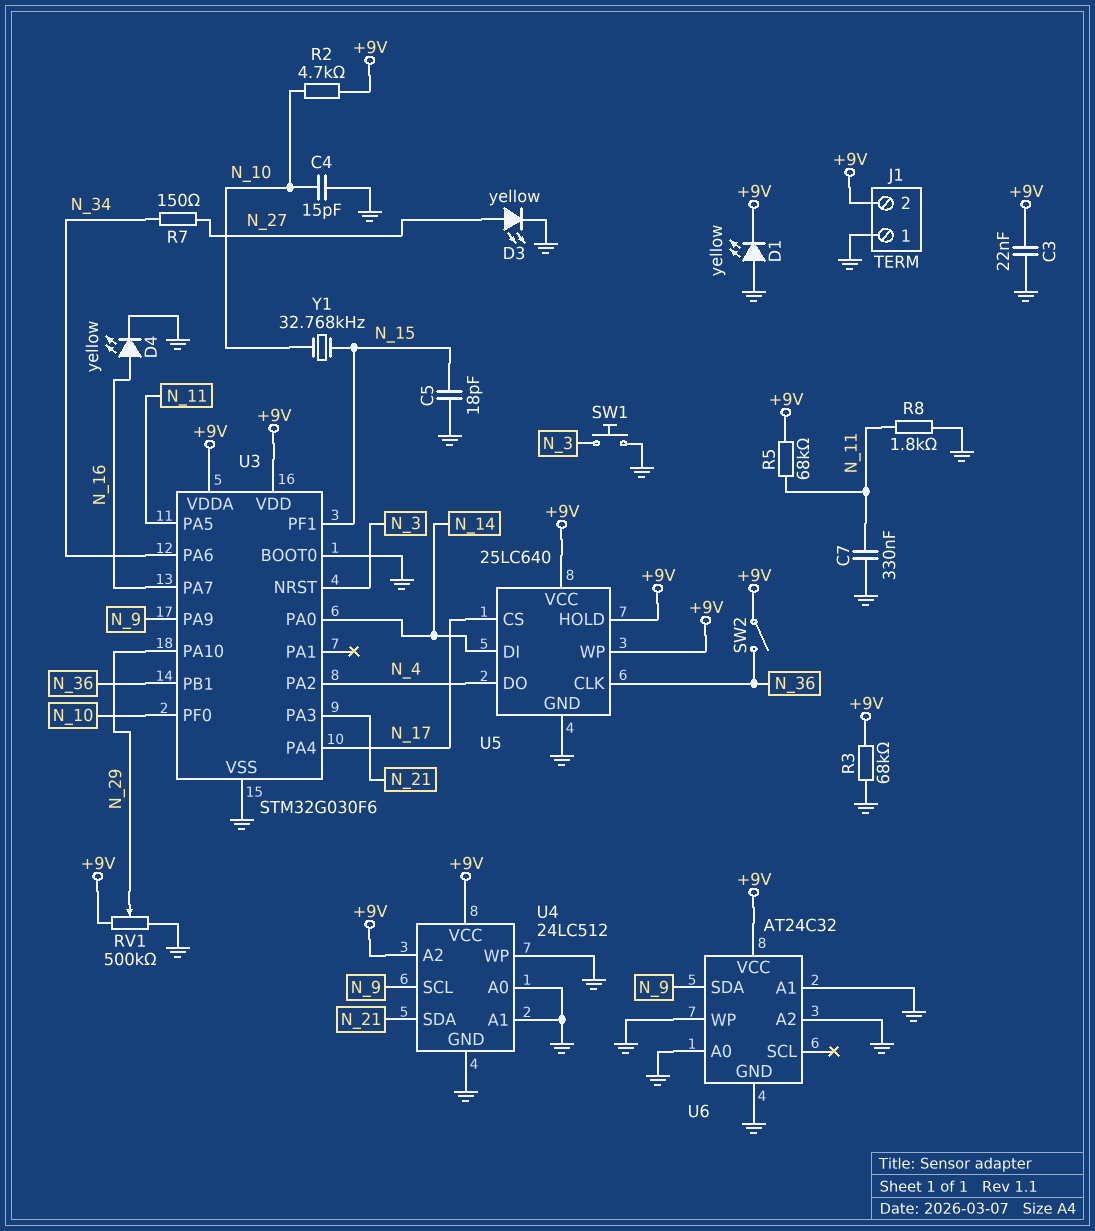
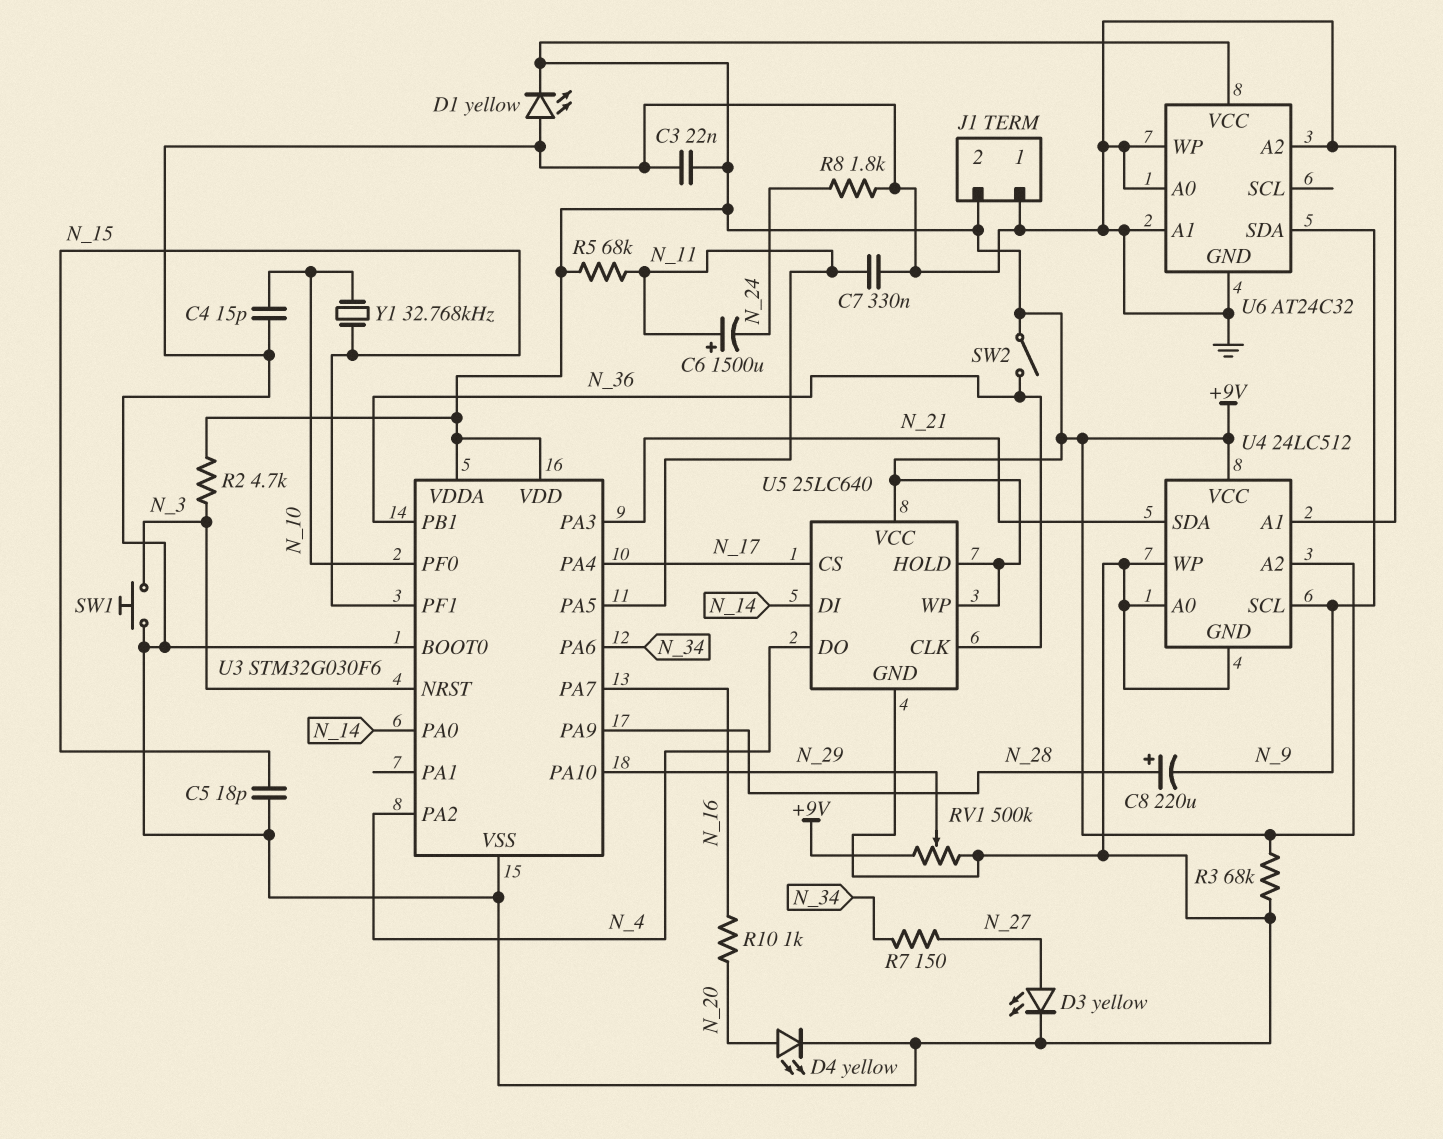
C6: none -> 1500uF (plus N_11, minus N_24)
C8: none -> 220uF (plus N_28, minus N_9)
D4: LED yellow (A N_16, K GND) -> LED yellow (A N_20, K GND)
R2: 4.7k (+9V, N_10) -> 4.7k (+9V, N_3)
R8: 1.8k (GND, N_11) -> 1.8k (GND, N_24)
R10: none -> 1k (N_16, N_20)
U3 pin PA9: N_9 -> N_28

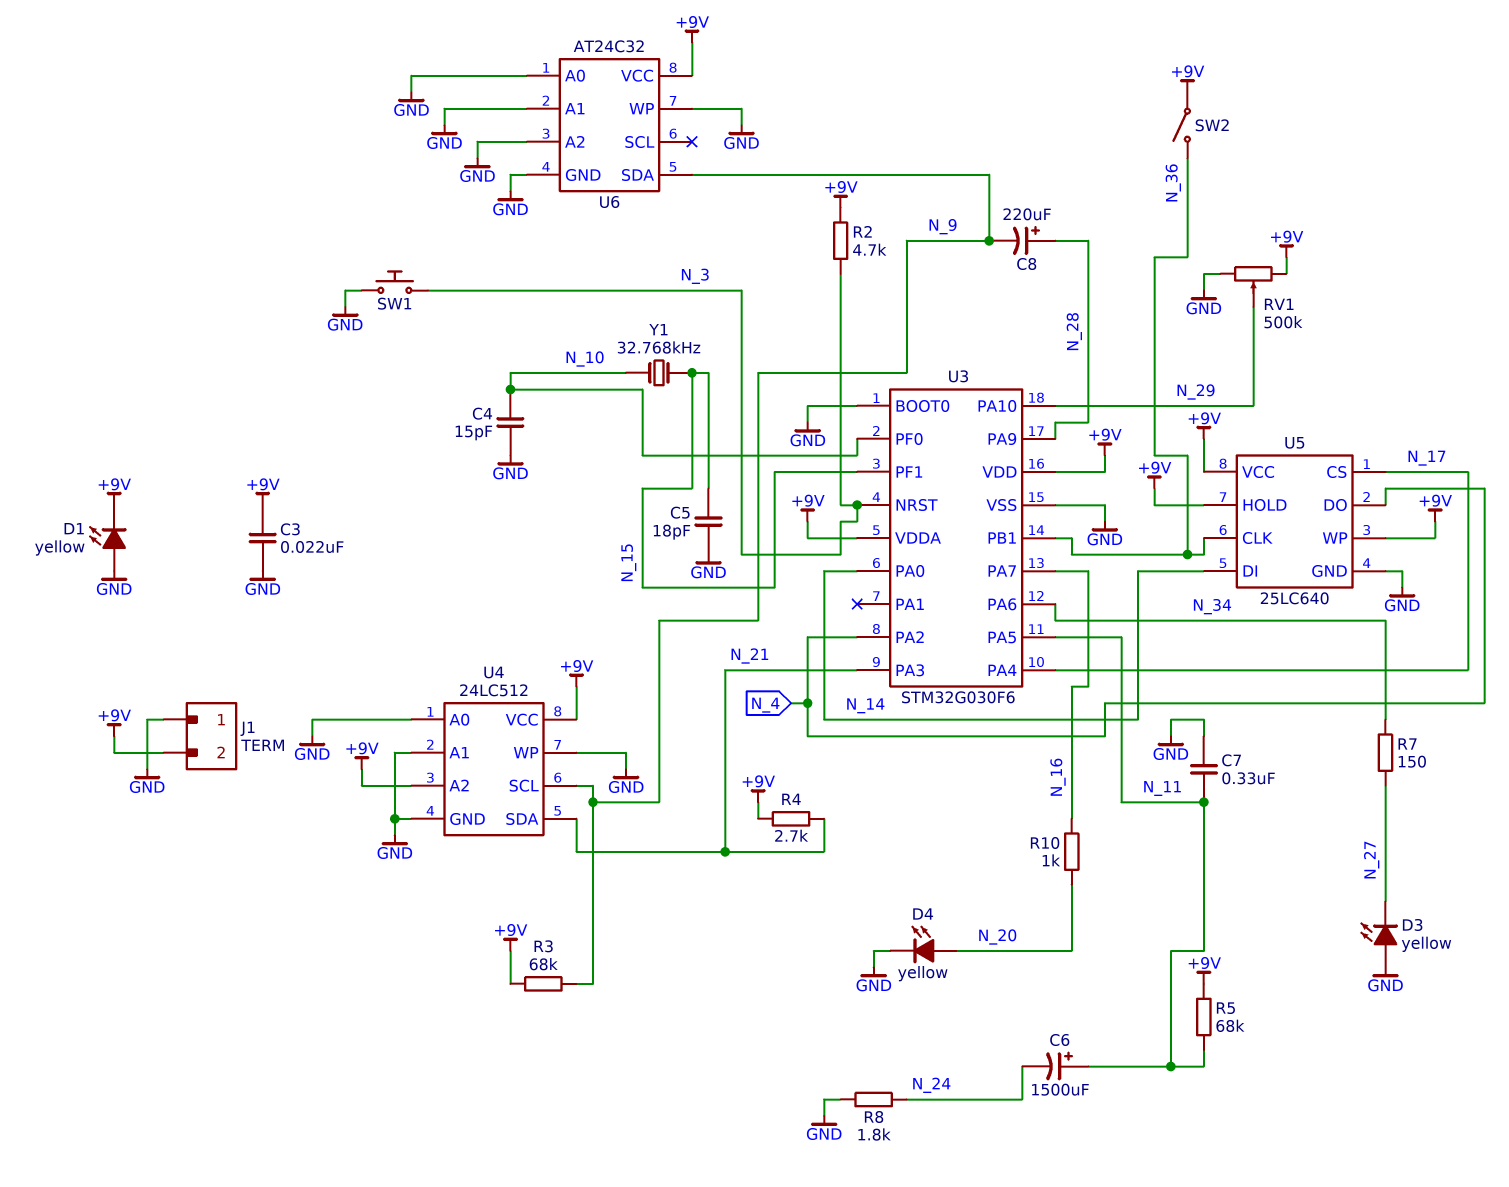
D3: LED yellow (A N_27, K GND) -> LED yellow (A GND, K N_27)
R3: 68k (+9V, GND) -> 68k (+9V, N_9)
R4: none -> 2.7k (+9V, N_21)

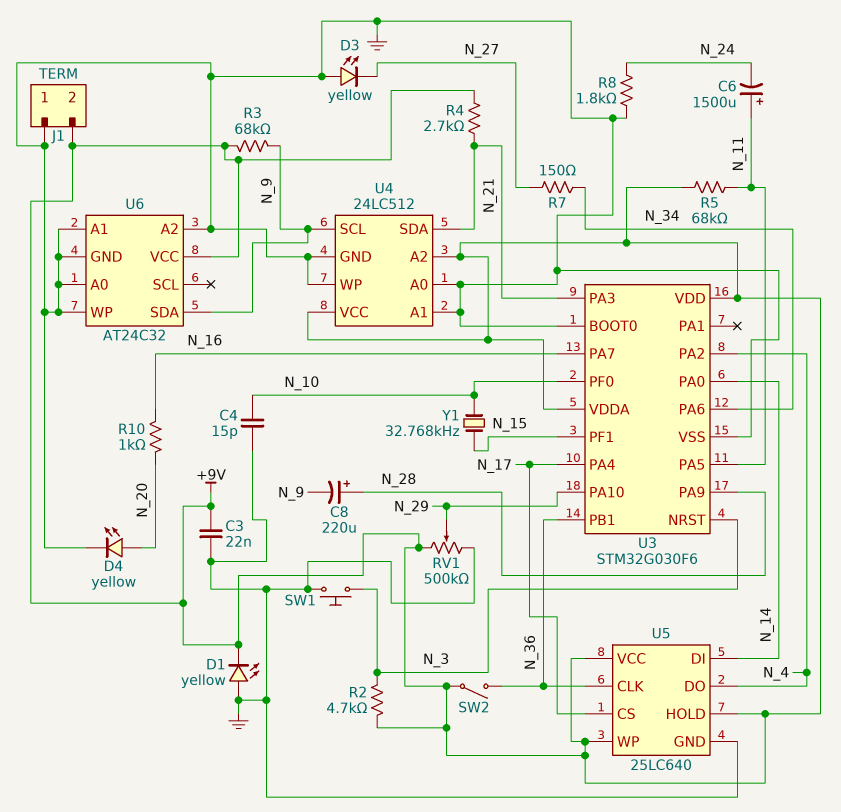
C5: 18pF (GND, N_15) -> none
C7: 330nF (GND, N_11) -> none

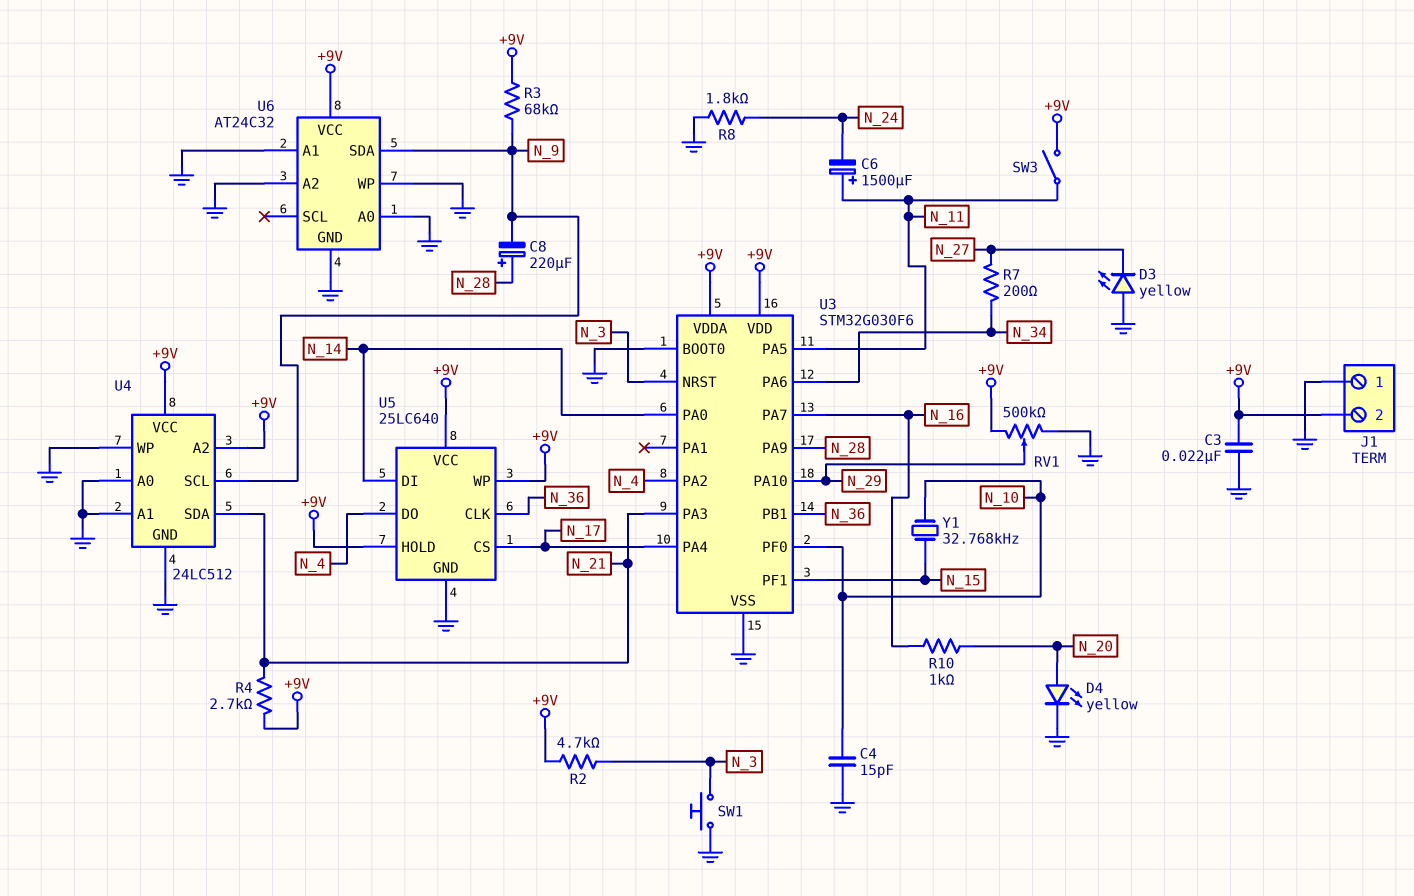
D1: LED yellow (A GND, K +9V) -> none
R5: 68k (+9V, N_11) -> none
R7: 150 (N_27, N_34) -> 200 (N_27, N_34)
SW2: switch (+9V, N_36) -> none
SW3: none -> switch (+9V, N_11)

